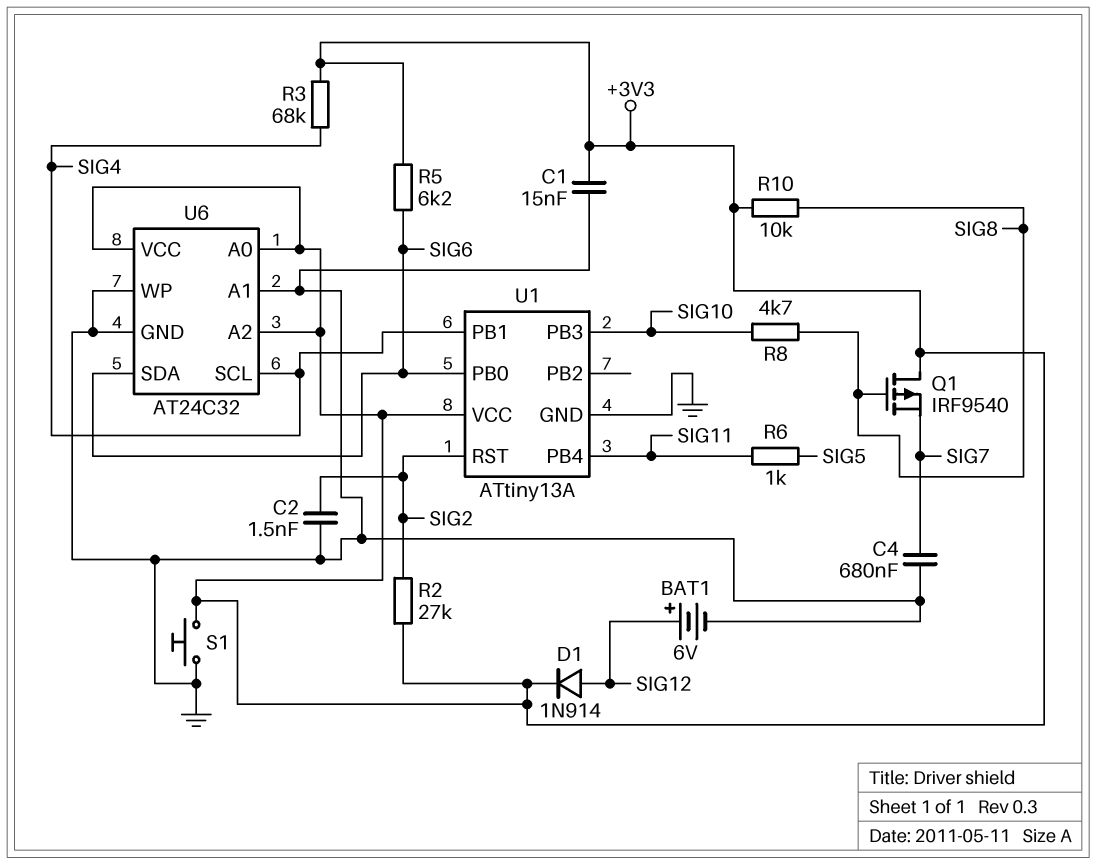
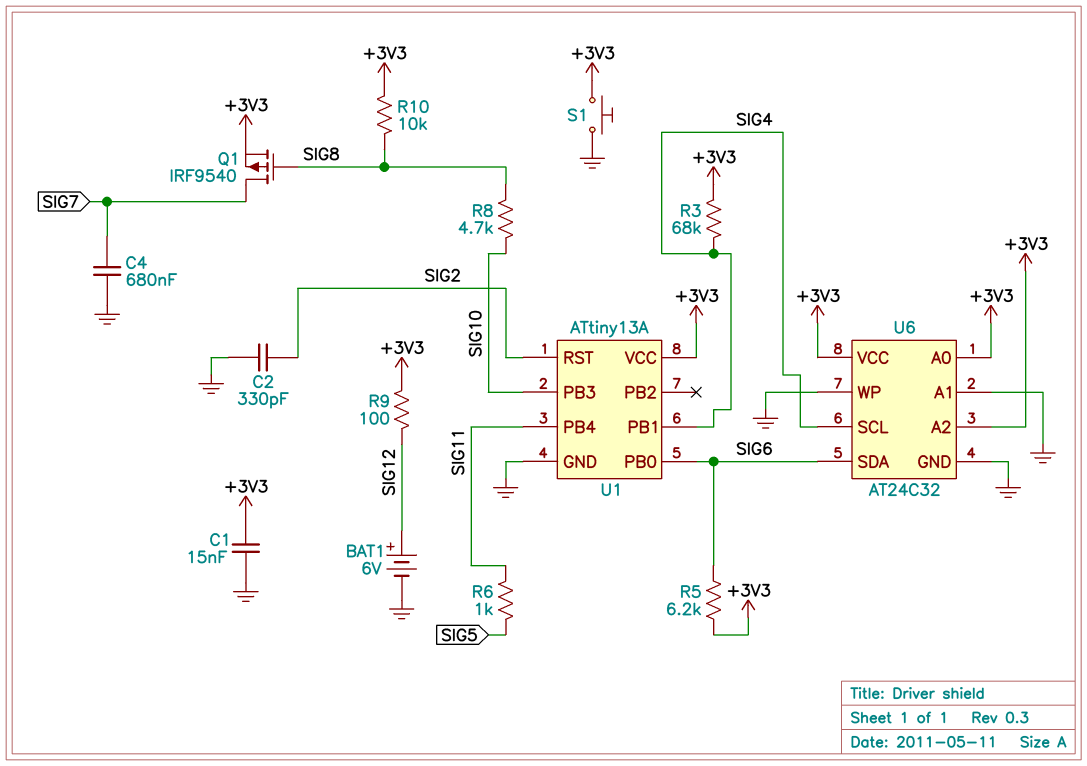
C2: 1.5nF (GND, SIG2) -> 330pF (GND, SIG2)
D1: diode 1N914 (A SIG12, K +3V3) -> none
Q1: PMOS IRF9540 (G SIG8, D +3V3, S SIG7) -> PMOS IRF9540 (G SIG8, D SIG7, S +3V3)
R2: 27k (+3V3, SIG2) -> none
R9: none -> 100 (+3V3, SIG12)

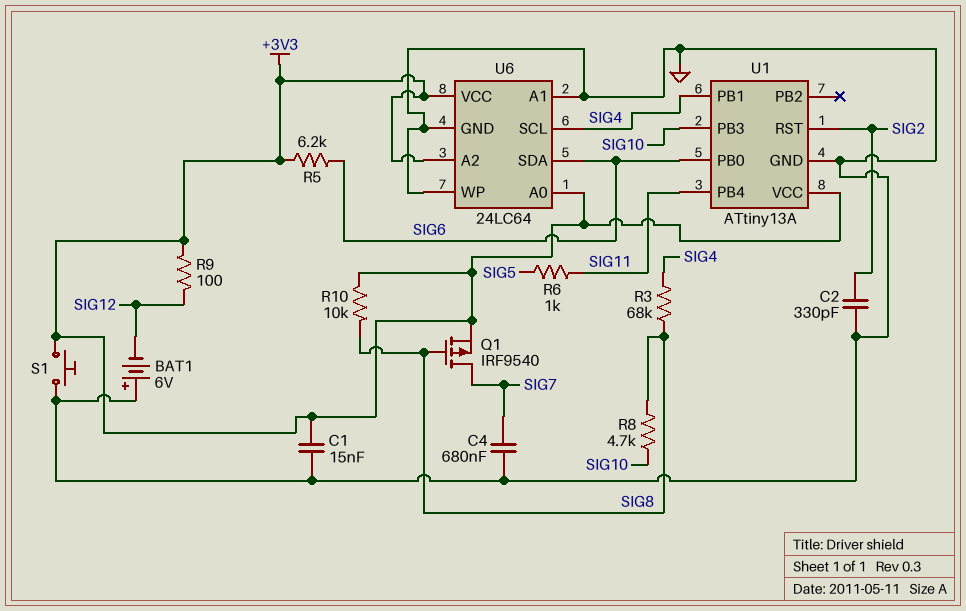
BAT1: 6V (plus SIG12, minus GND) -> 6V (plus GND, minus SIG12)
R3: 68k (+3V3, SIG4) -> 68k (SIG4, SIG8)
U6: AT24C32 -> 24LC64

